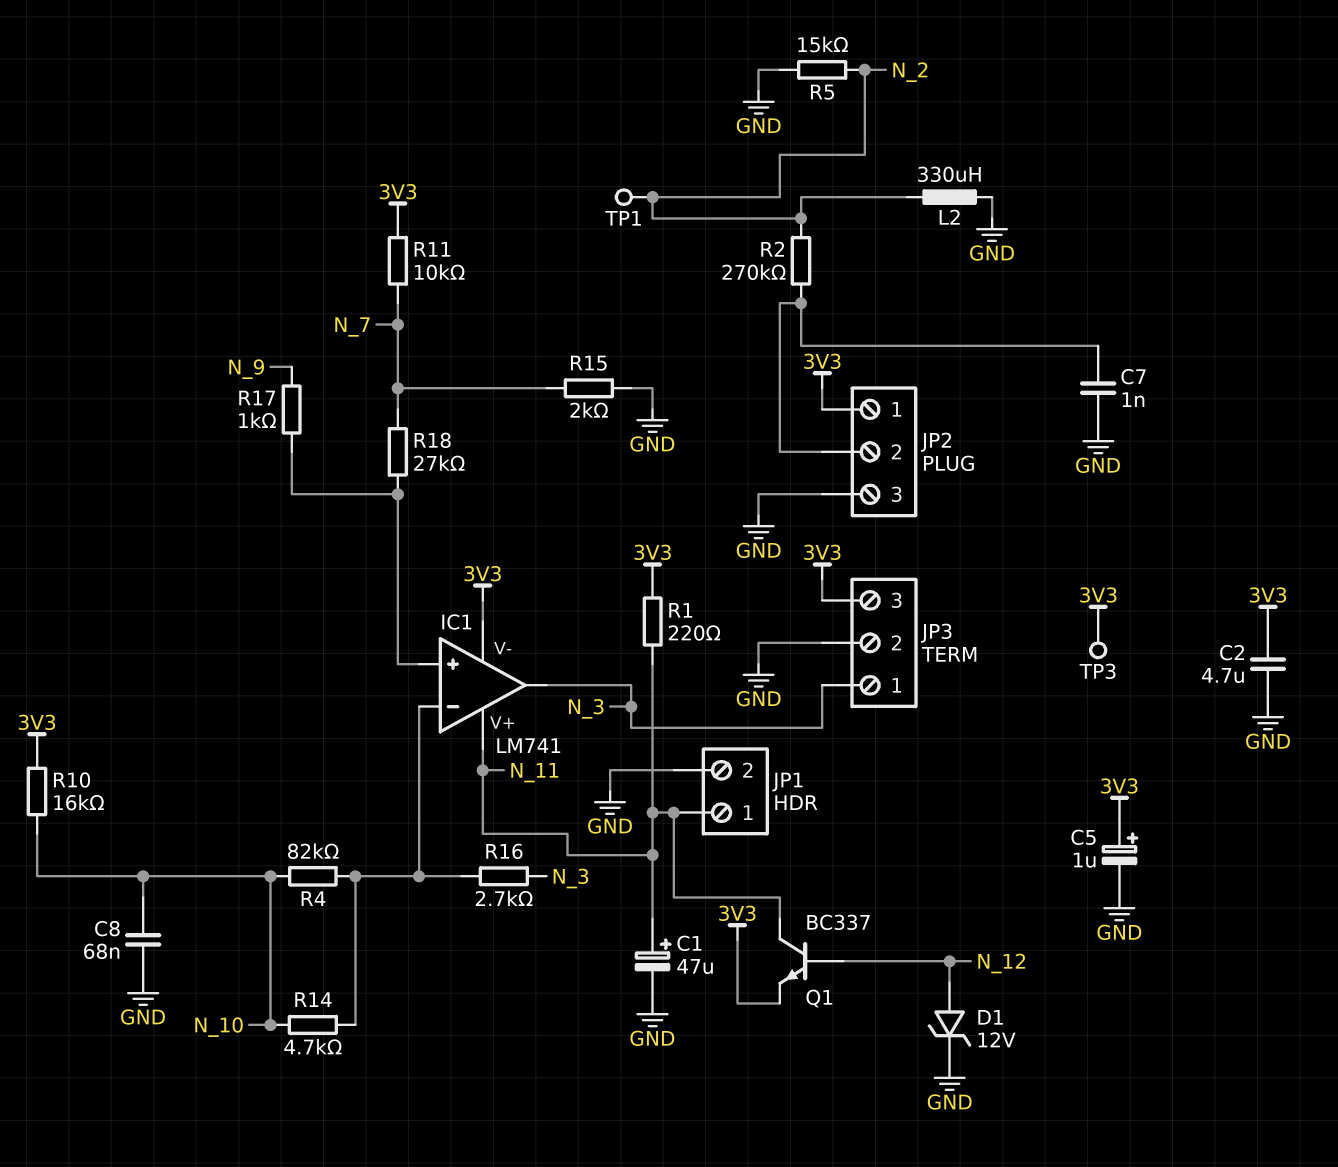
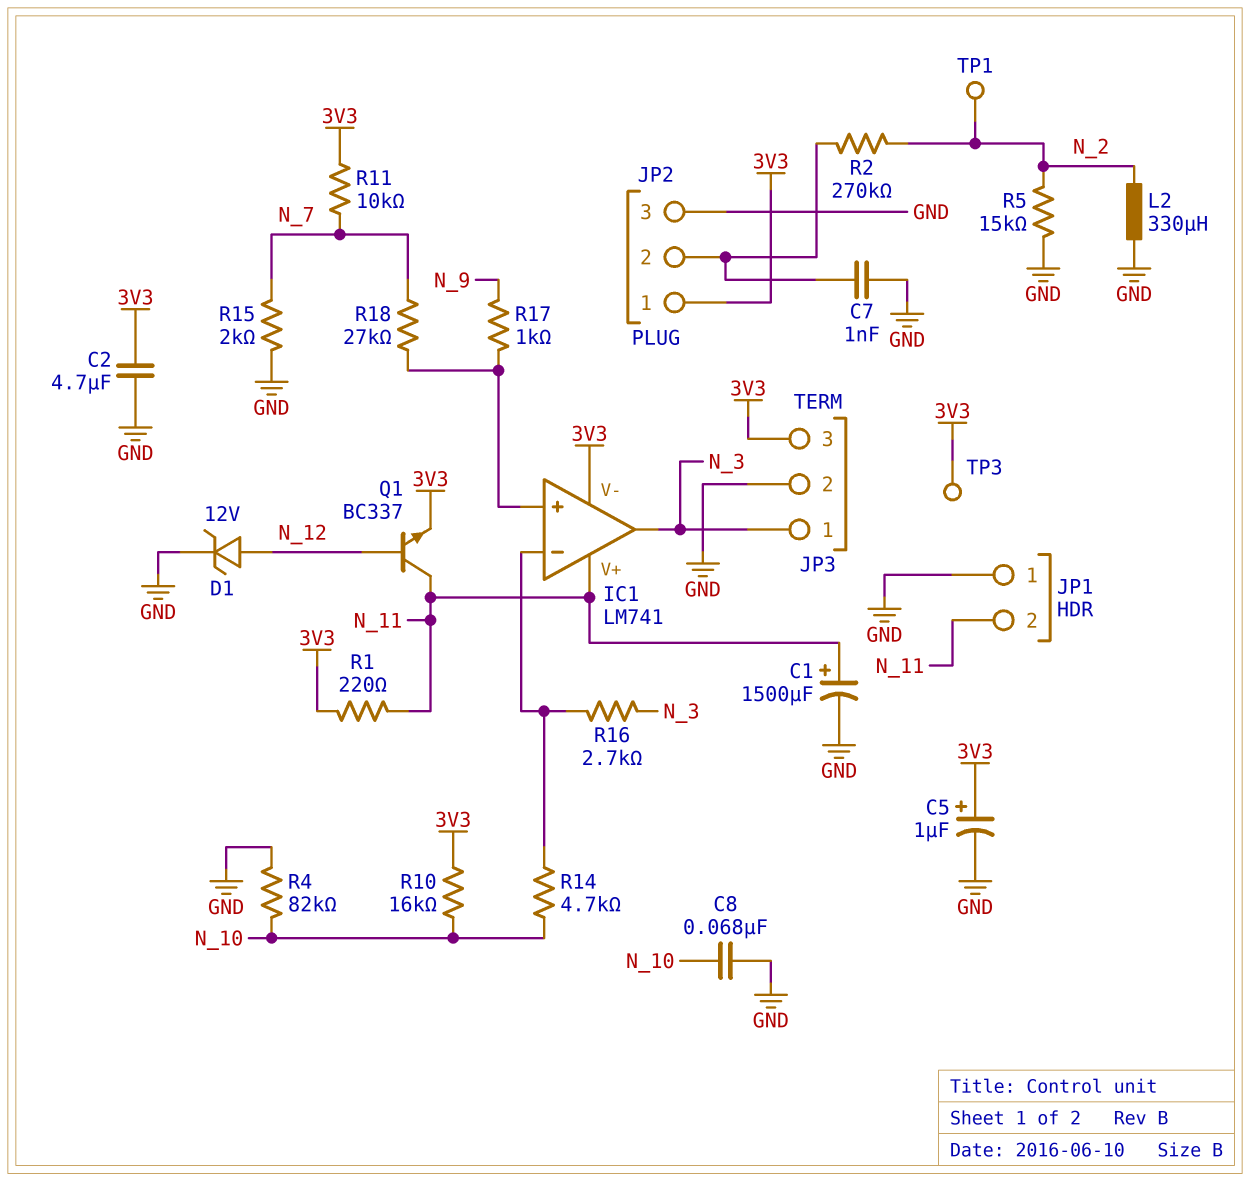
C1: 47uF (plus N_11, minus GND) -> 1500uF (plus N_11, minus GND)
JP1 pin 1: N_11 -> GND
JP1 pin 2: GND -> N_11
R4: 82k (IC1/in-, N_10) -> 82k (GND, N_10)

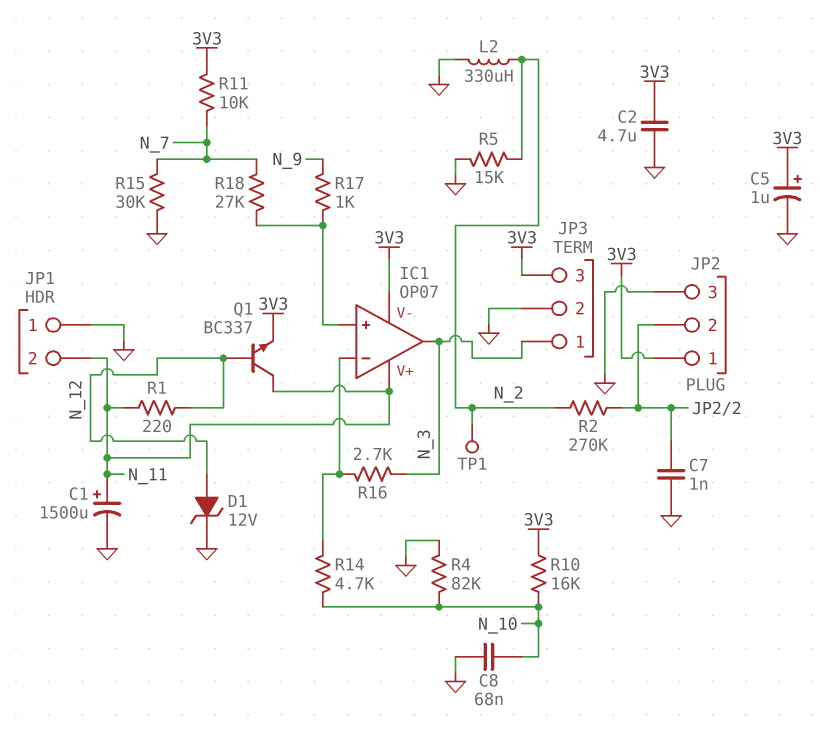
IC1: LM741 -> OP07
R1: 220 (3V3, N_11) -> 220 (N_11, N_12)
R15: 2k (GND, N_7) -> 30k (GND, N_7)
TP3: test point (3V3) -> none

